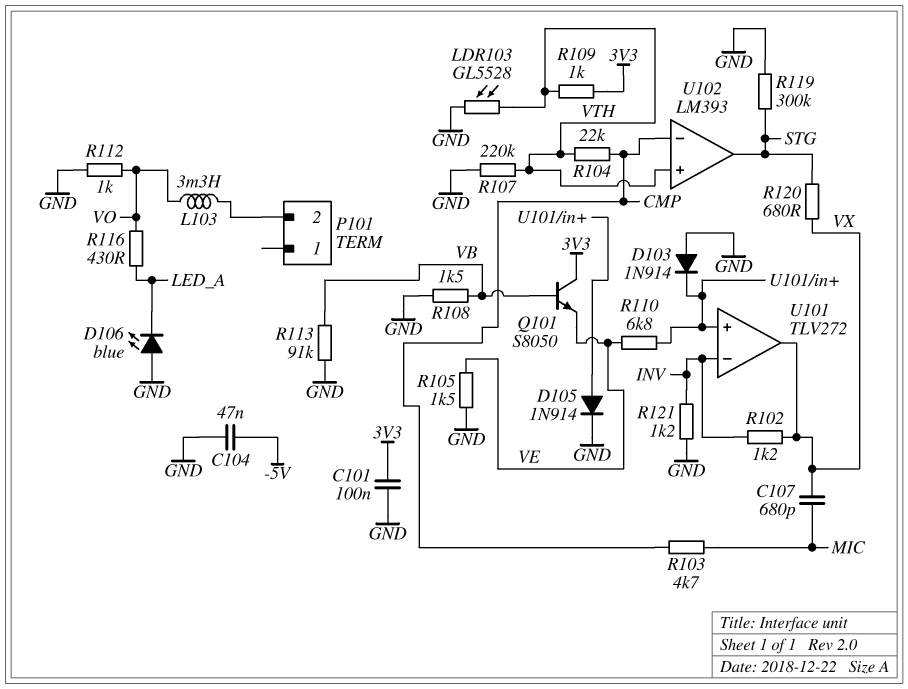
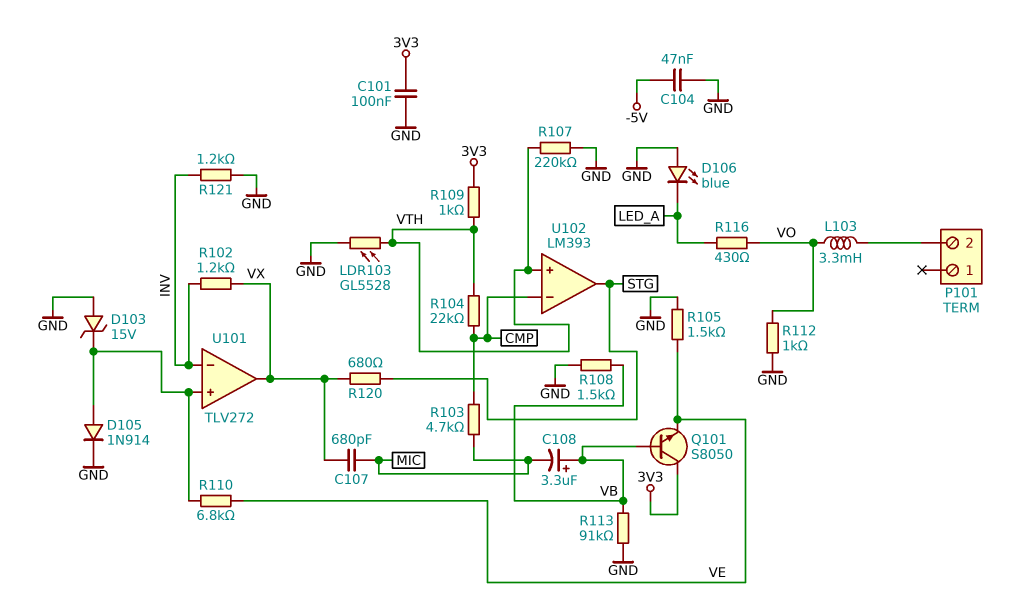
C108: none -> 3.3uF (plus VB, minus MIC)
D103: diode 1N914 (A GND, K U101/in+) -> zener 15V (A GND, K U101/in+)
R119: 300k (GND, STG) -> none

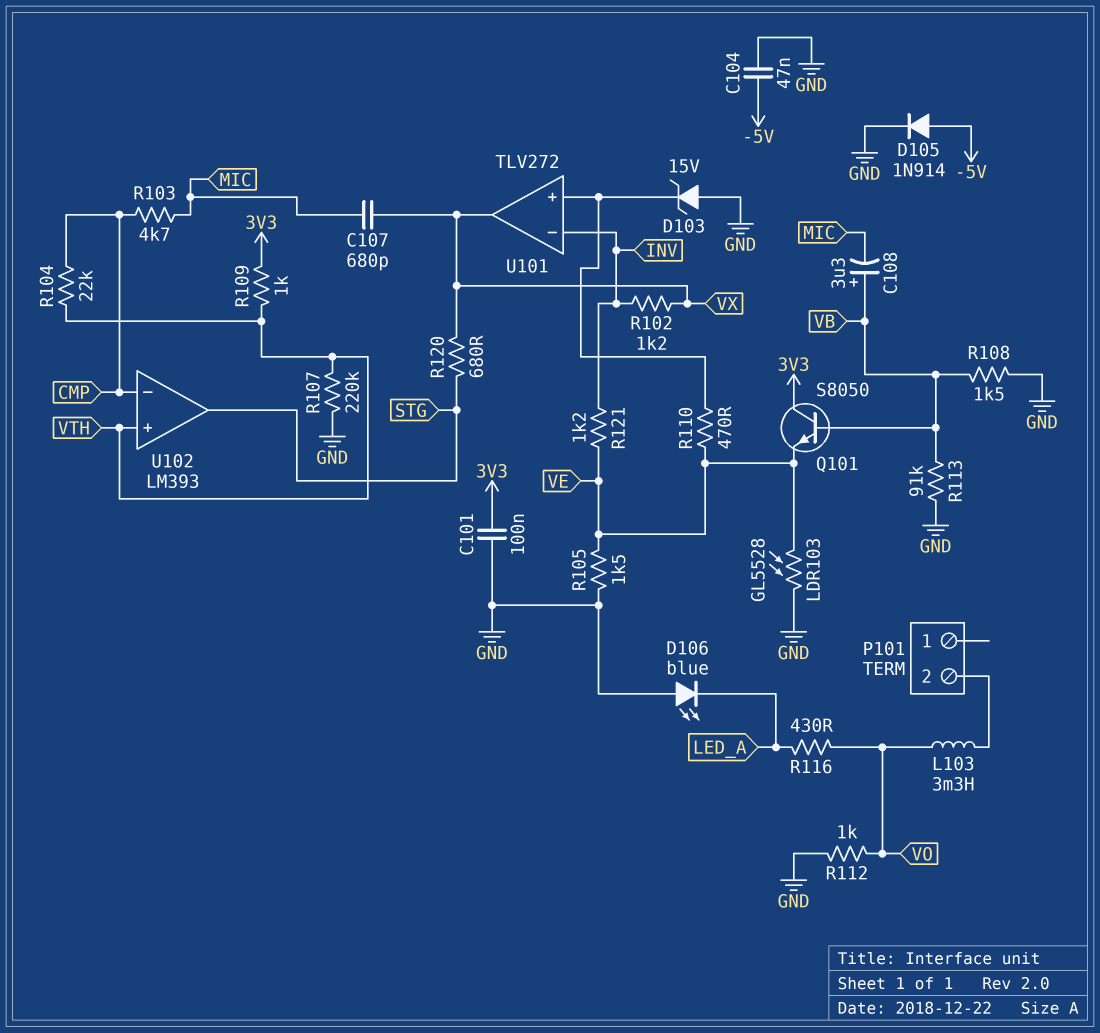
D105: diode 1N914 (A U101/in+, K GND) -> diode 1N914 (A -5V, K GND)
LDR103: GL5528 (GND, VTH) -> GL5528 (GND, VE)
R110: 6.8k (U101/in+, VE) -> 470 (U101/in+, VE)
R121: 1.2k (GND, INV) -> 1.2k (INV, VE)

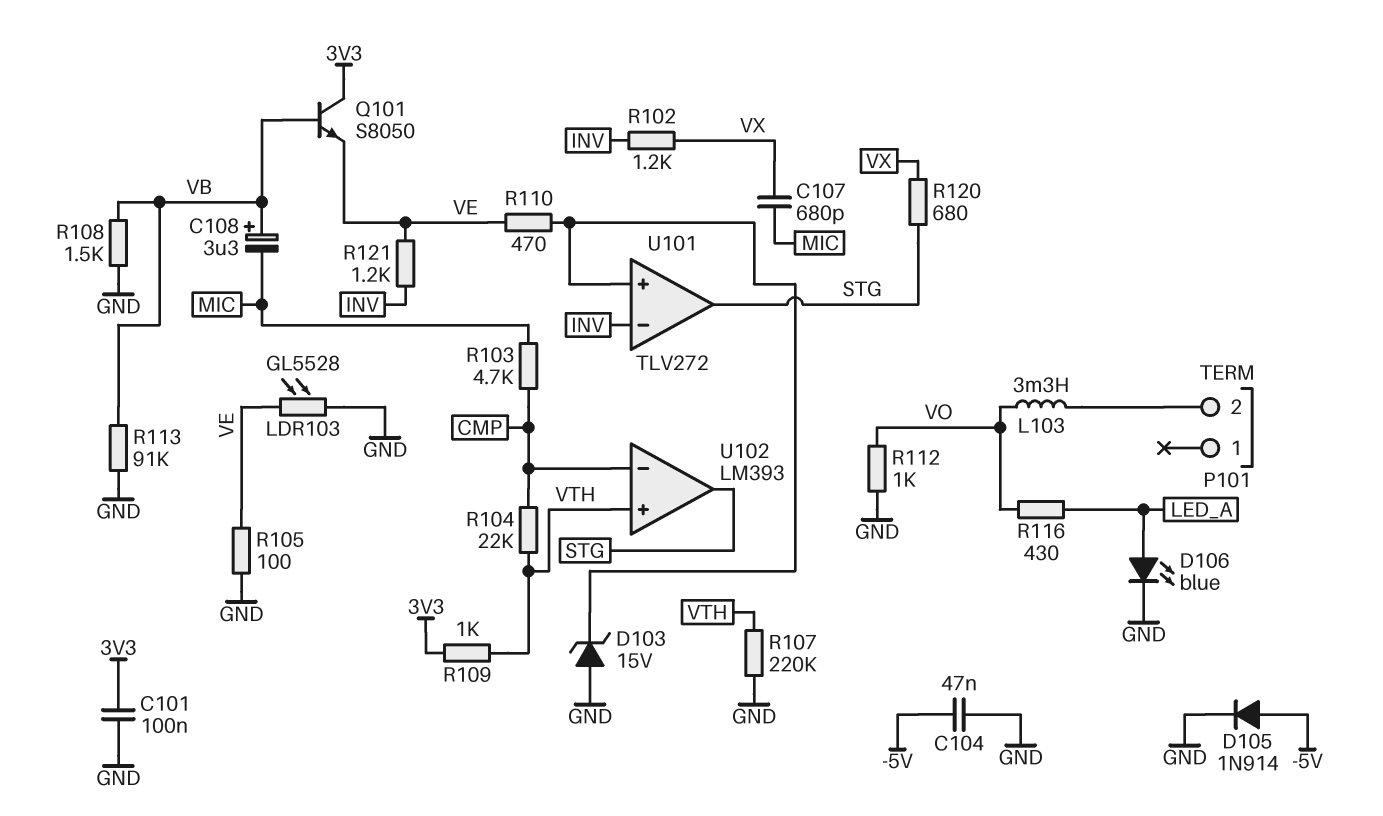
D106: LED blue (A GND, K LED_A) -> LED blue (A LED_A, K GND)
R105: 1.5k (GND, VE) -> 100 (GND, VE)
U101 pin out: VX -> STG

